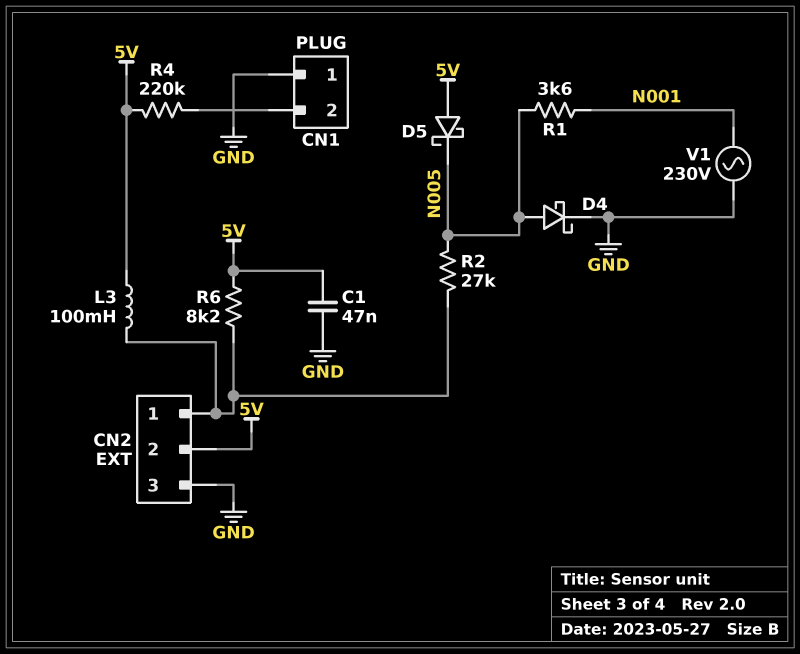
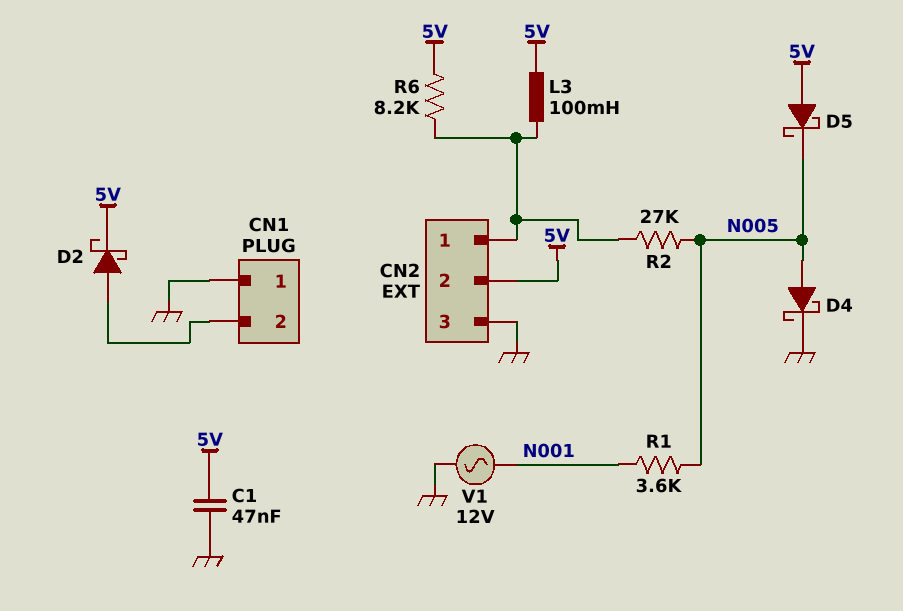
D2: none -> schottky (A CN1/2, K 5V)
R4: 220k (5V, CN1/2) -> none
V1: AC 230V (GND, N001) -> AC 12V (GND, N001)

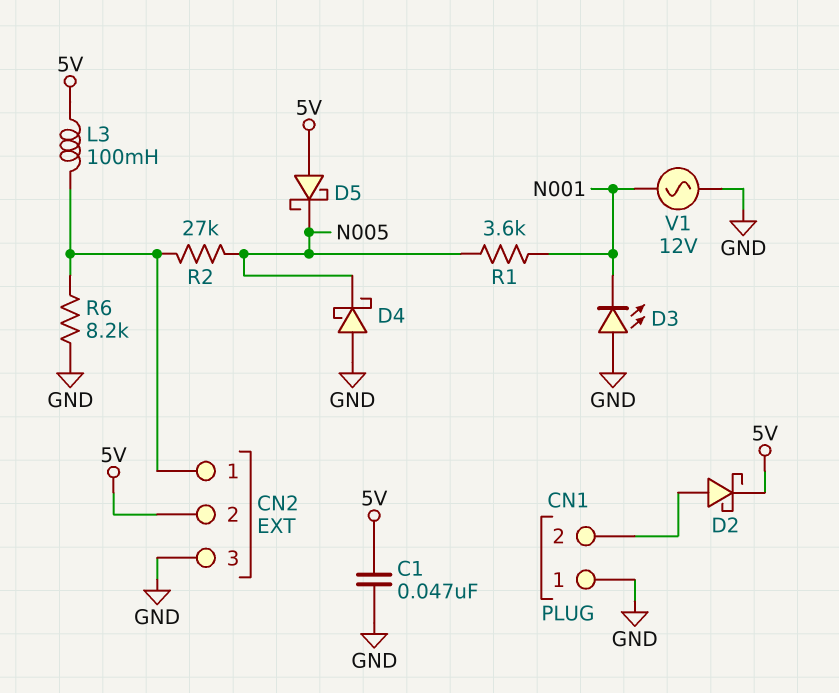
D3: none -> LED (A GND, K N001)
D4: schottky (A N005, K GND) -> schottky (A GND, K N005)
R6: 8.2k (5V, CN2/1) -> 8.2k (CN2/1, GND)

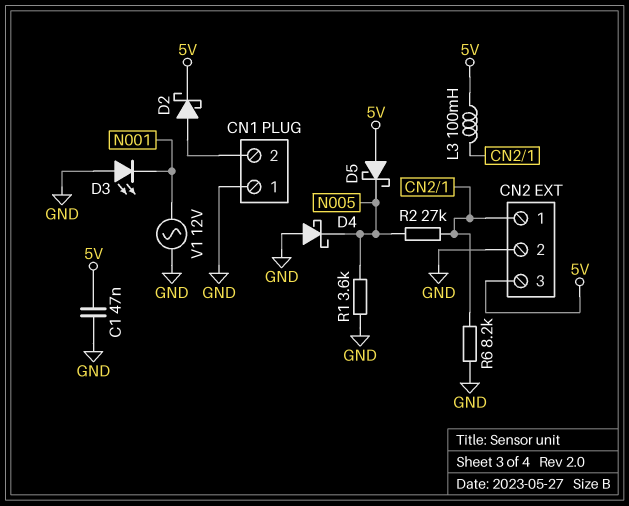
CN2 pin 2: 5V -> GND
CN2 pin 3: GND -> 5V
R1: 3.6k (N001, N005) -> 3.6k (GND, N005)

